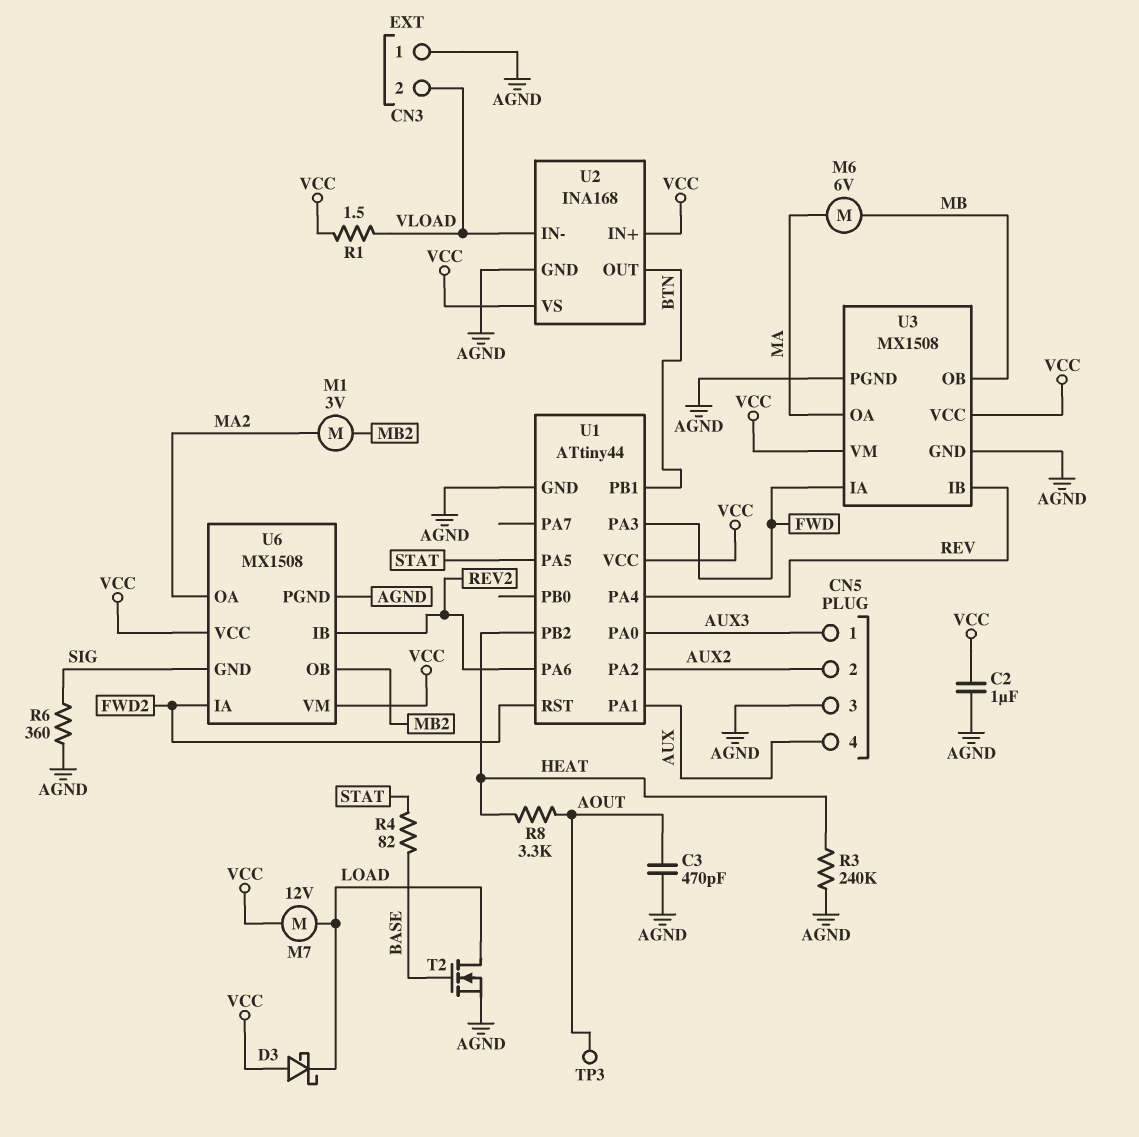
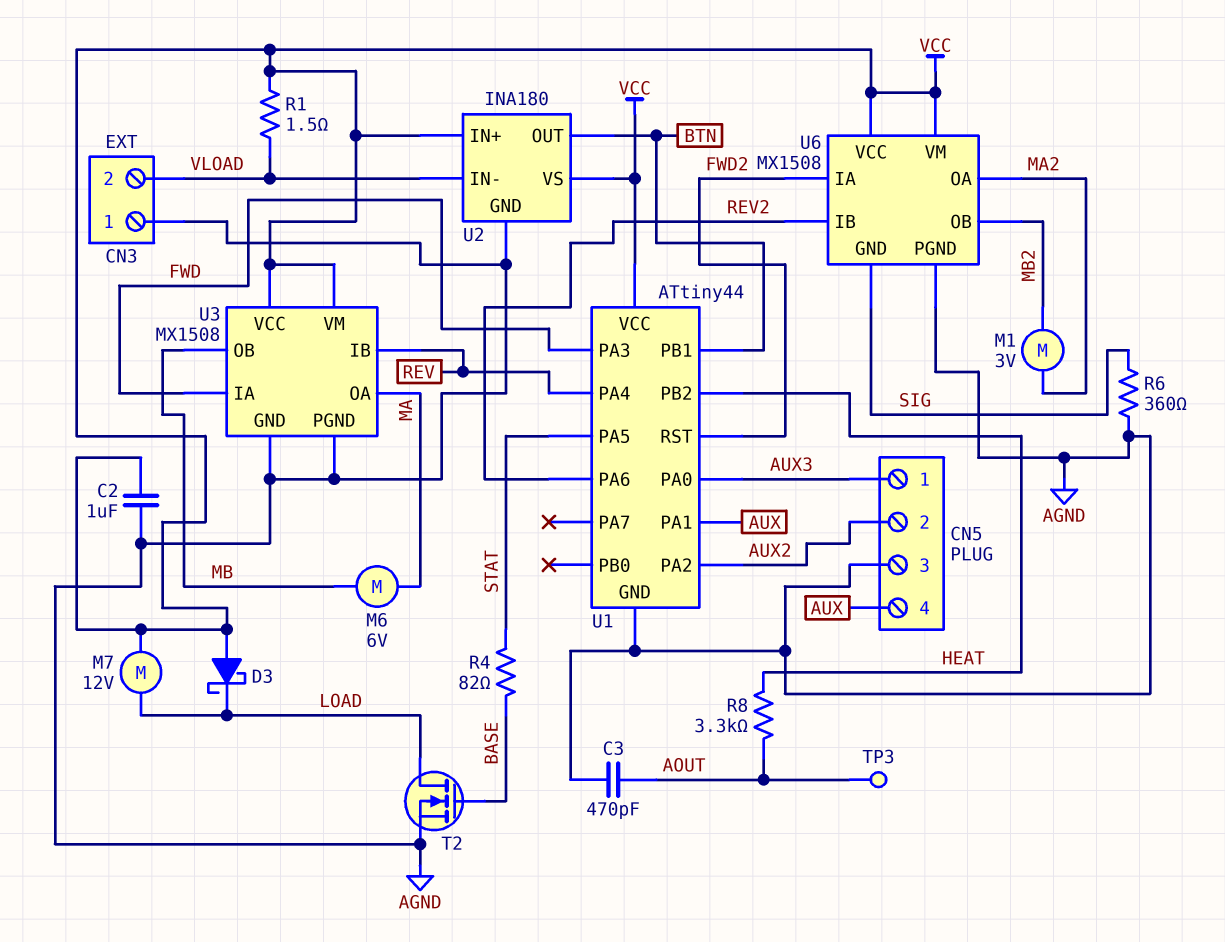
R3: 240k (AGND, HEAT) -> none
U2: INA168 -> INA180

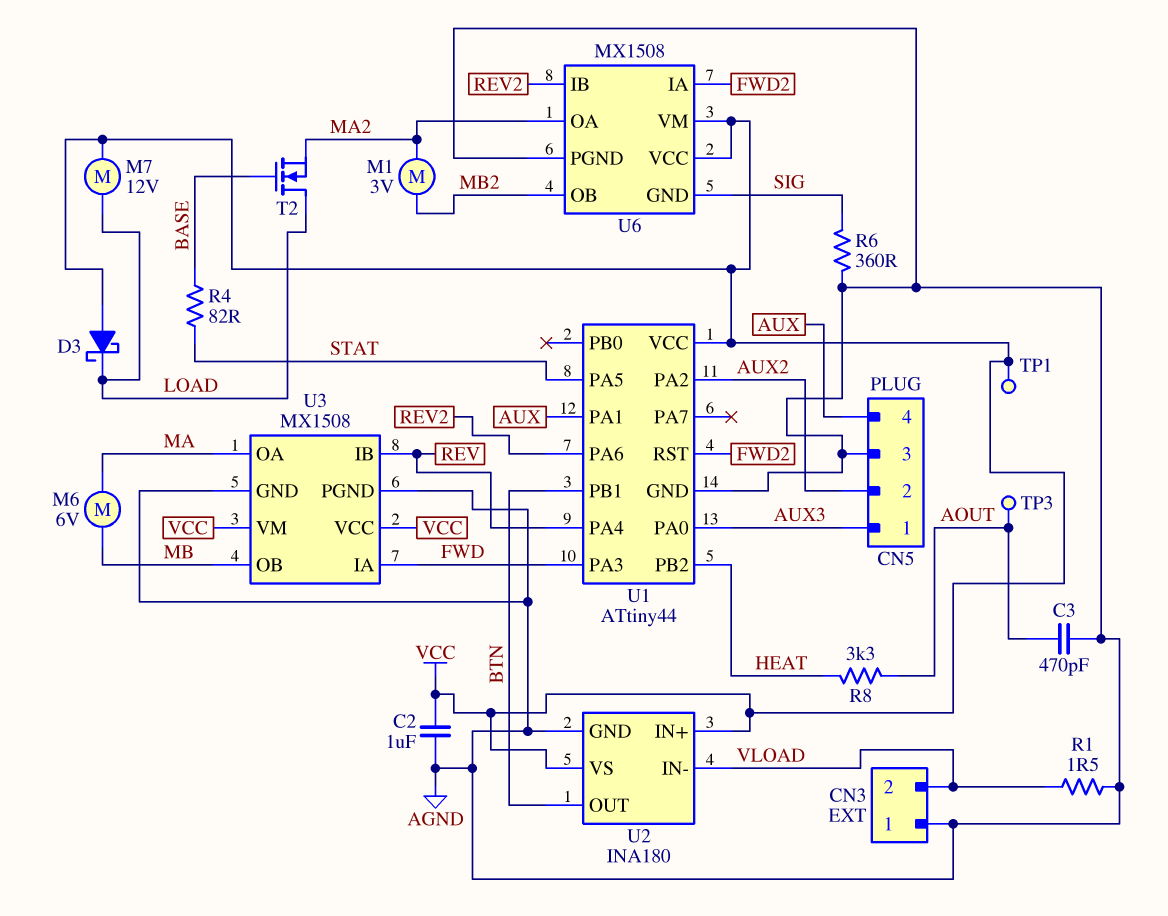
R1: 1.5 (VCC, VLOAD) -> 1.5 (AGND, VLOAD)
T2: NMOS (G BASE, D LOAD, S AGND) -> NMOS (G BASE, D LOAD, S MA2)
TP1: none -> test point (VCC)

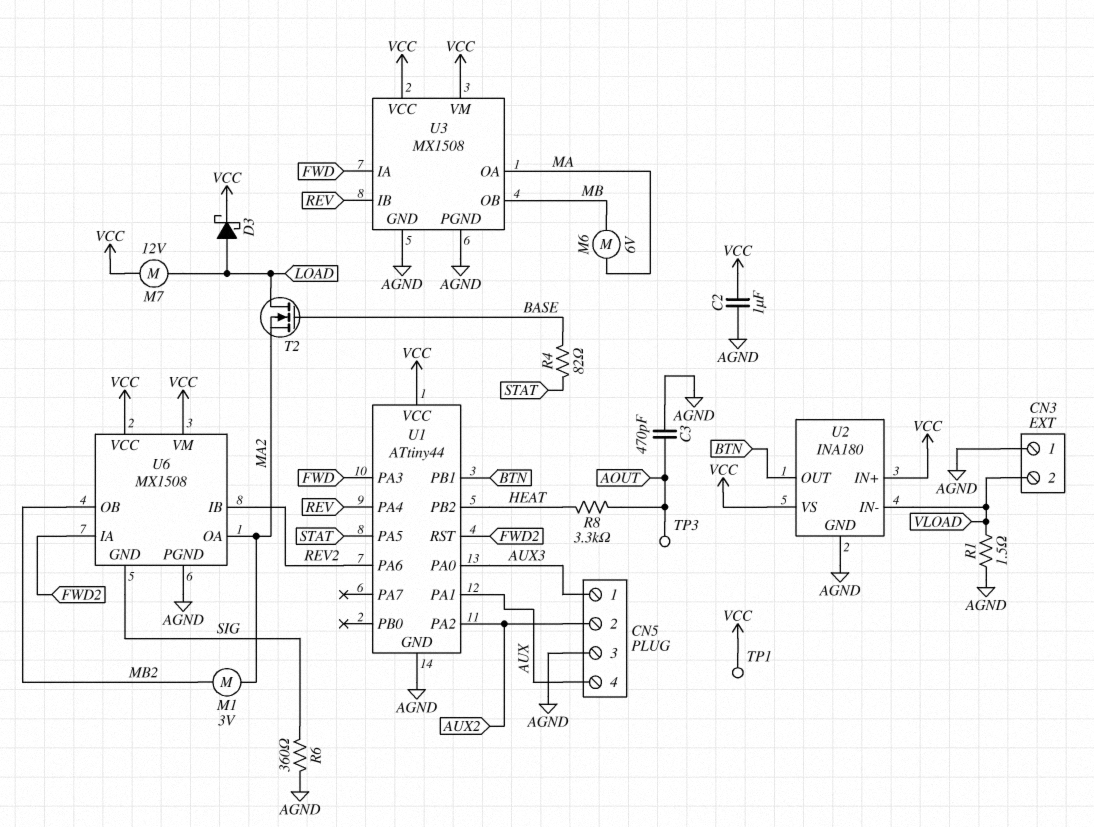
D3: schottky (A VCC, K LOAD) -> schottky (A LOAD, K VCC)

